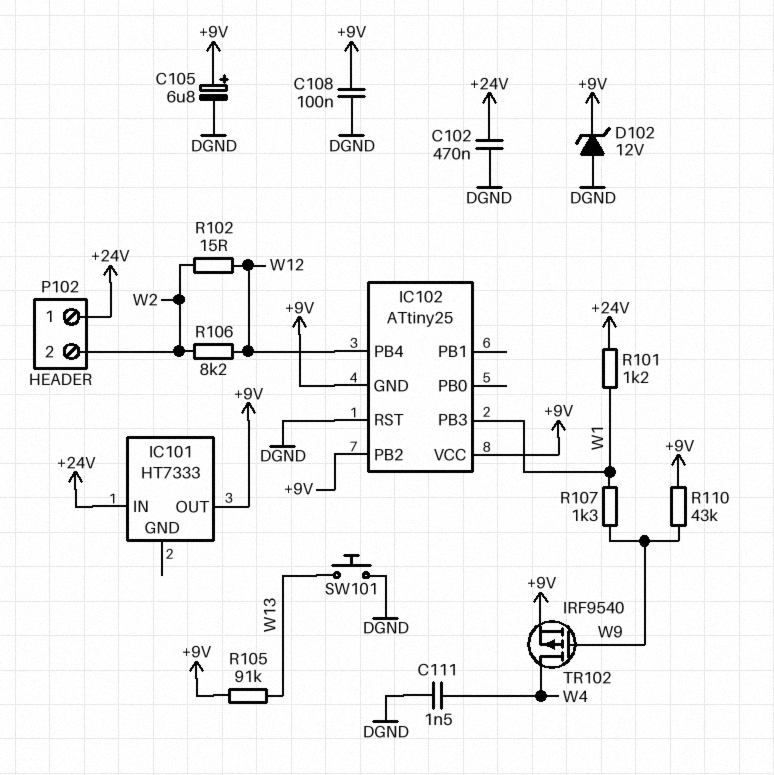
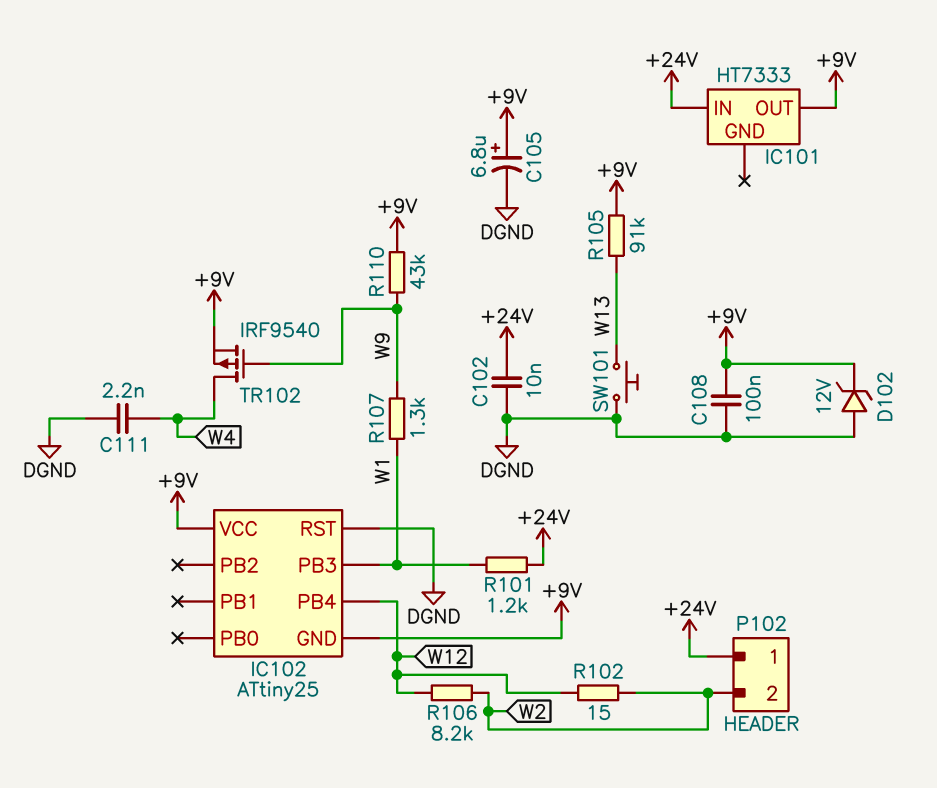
C102: 470nF (+24V, DGND) -> 10nF (+24V, DGND)
C111: 1.5nF (DGND, W4) -> 2.2nF (DGND, W4)
IC102 pin PB2: +9V -> none

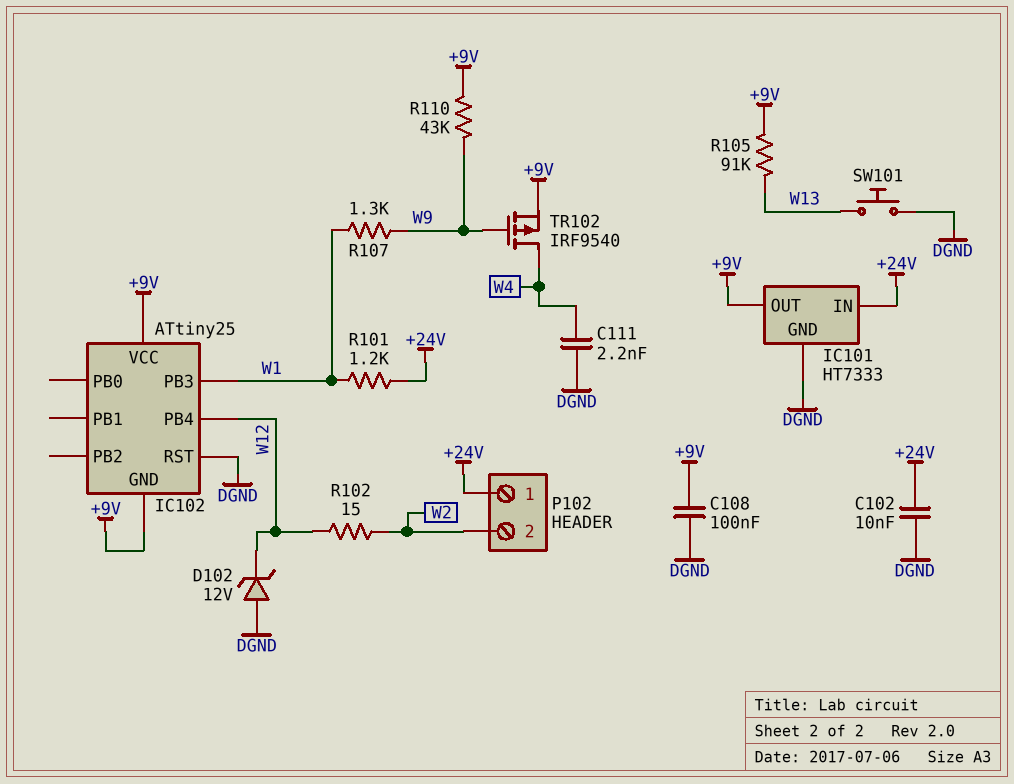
C105: 6.8uF (plus +9V, minus DGND) -> none
D102: zener 12V (A DGND, K +9V) -> zener 12V (A DGND, K W12)
IC101 pin GND: none -> DGND
R106: 8.2k (W2, W12) -> none

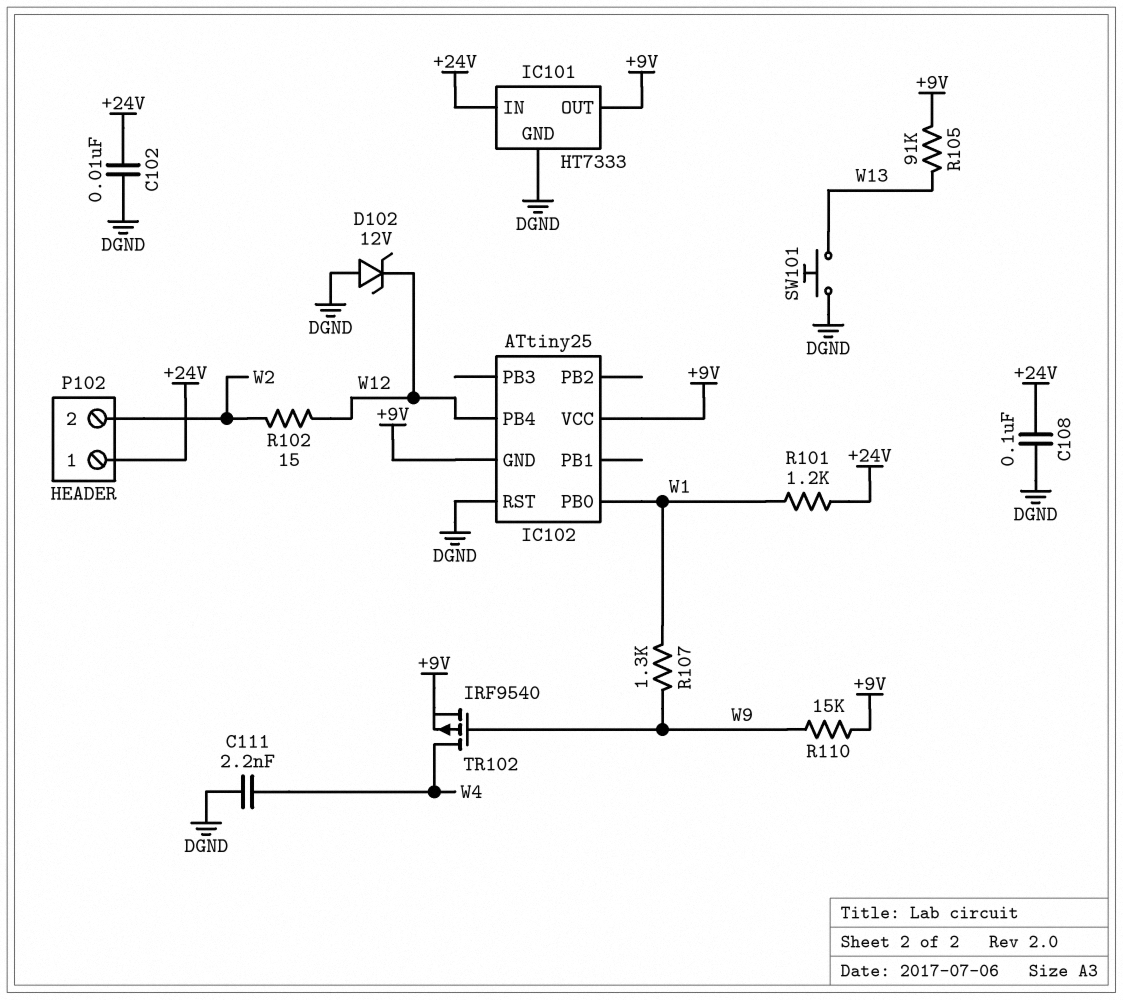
C108: 100nF (+9V, DGND) -> 100nF (+24V, DGND)
IC102 pin PB0: none -> W1
IC102 pin PB3: W1 -> none
R110: 43k (+9V, W9) -> 15k (+9V, W9)

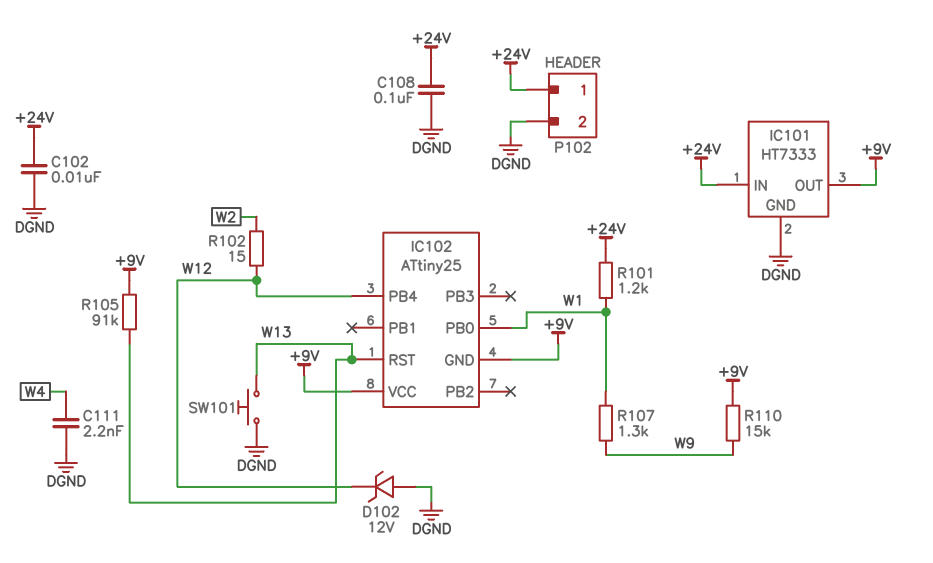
IC102 pin RST: DGND -> W13
P102 pin 2: W2 -> DGND
TR102: PMOS IRF9540 (G W9, D W4, S +9V) -> none

